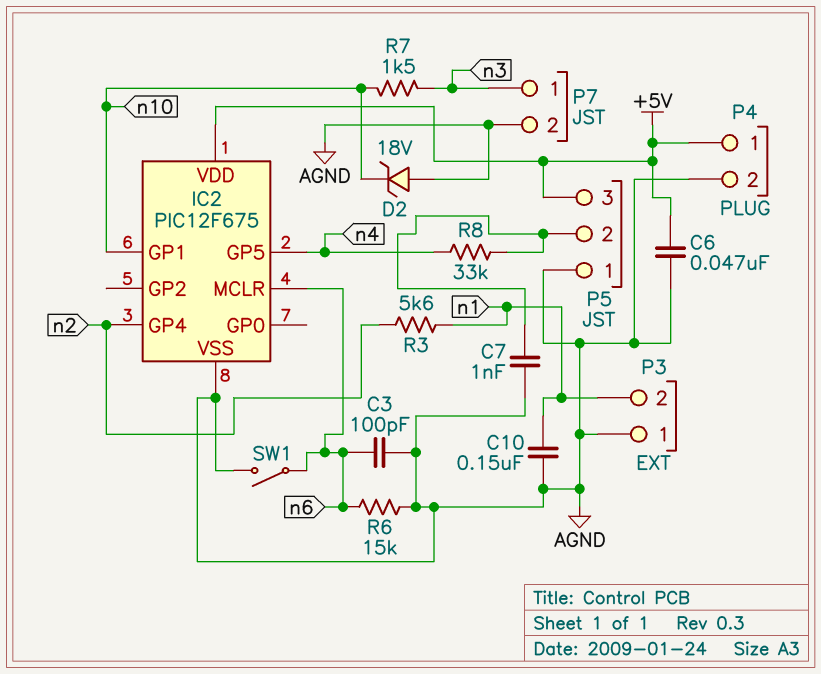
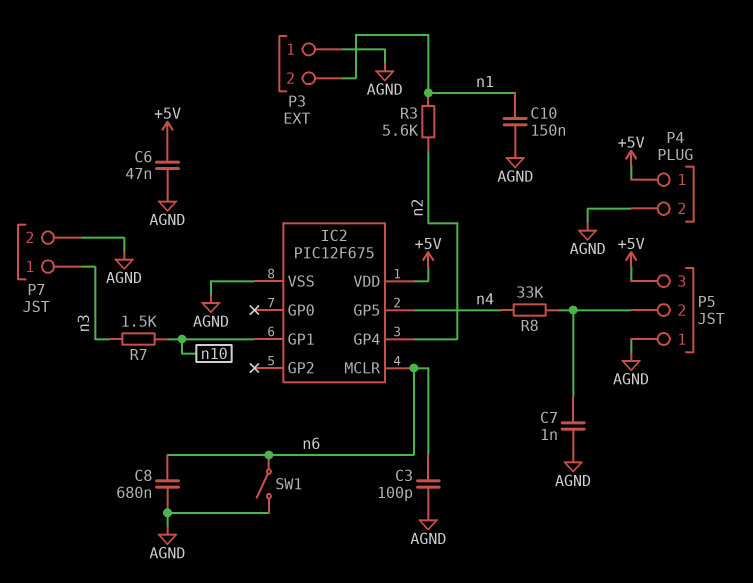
C8: none -> 680nF (AGND, n6)
D2: zener 18V (A AGND, K n10) -> none
R6: 15k (AGND, n6) -> none

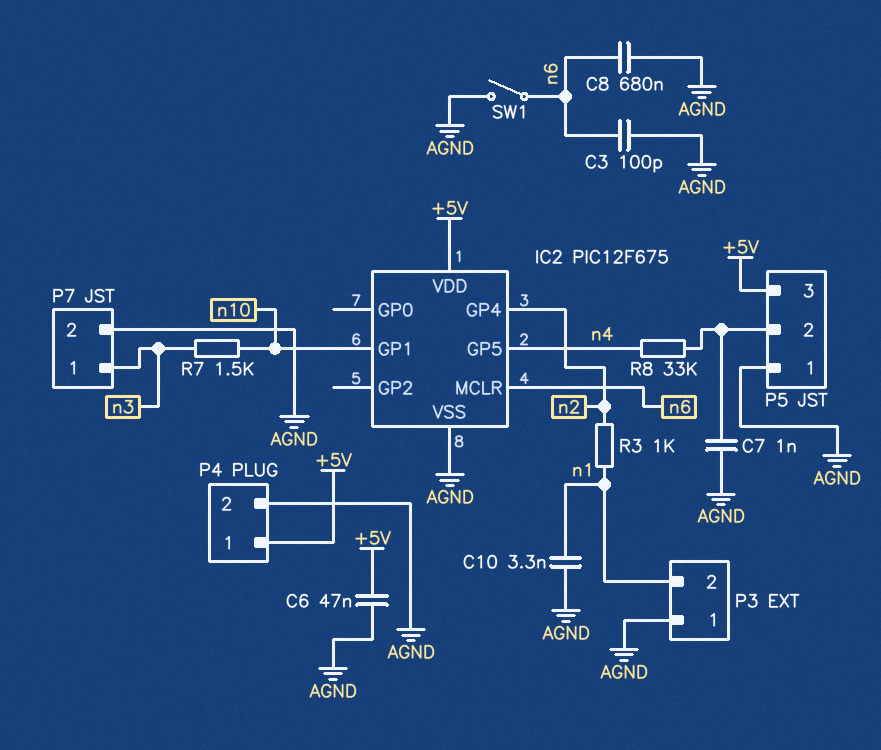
C10: 150nF (AGND, n1) -> 3.3nF (AGND, n1)
R3: 5.6k (n1, n2) -> 1k (n1, n2)

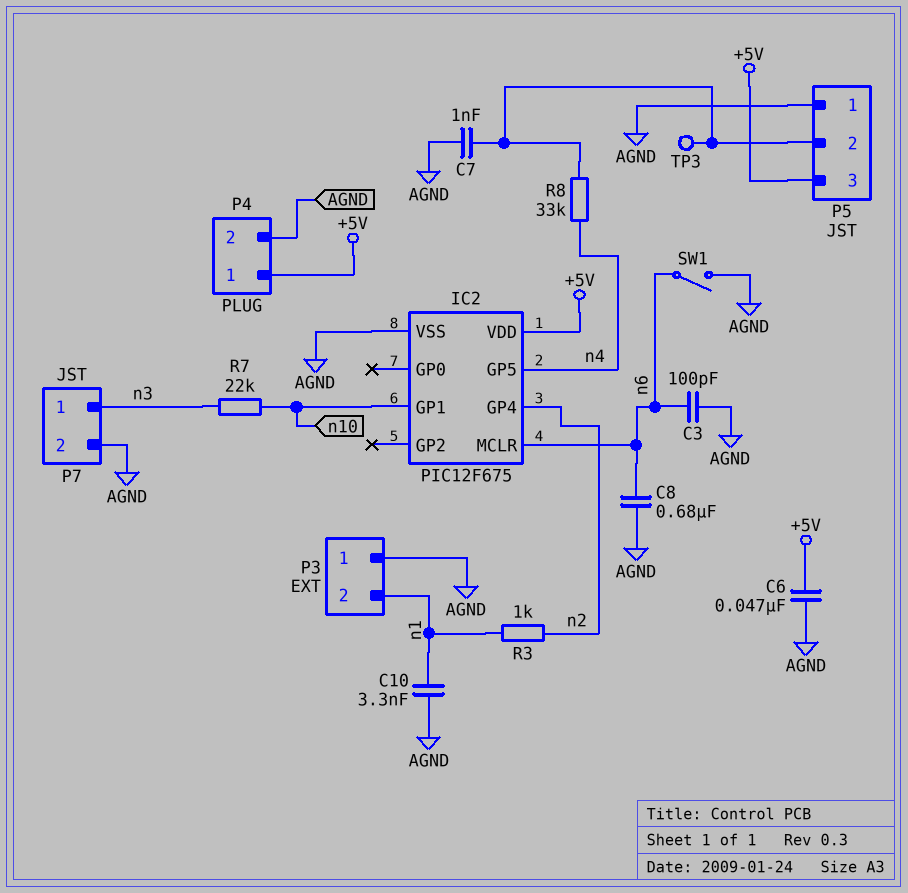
R7: 1.5k (n3, n10) -> 22k (n3, n10)
TP3: none -> test point (P5/2)

